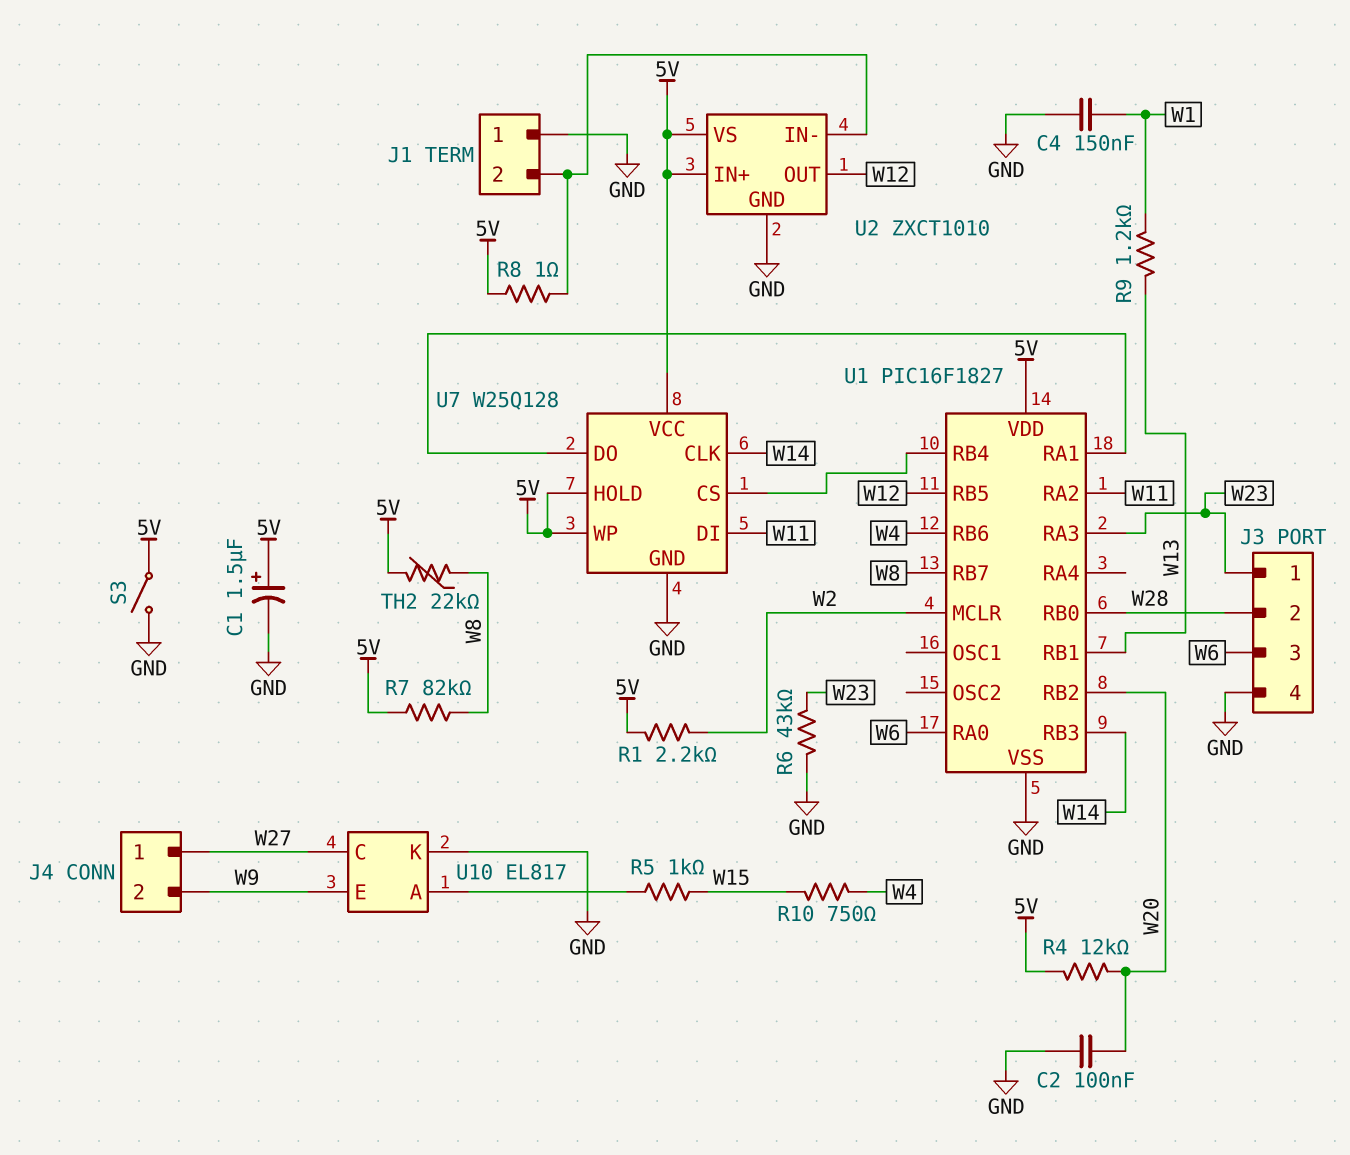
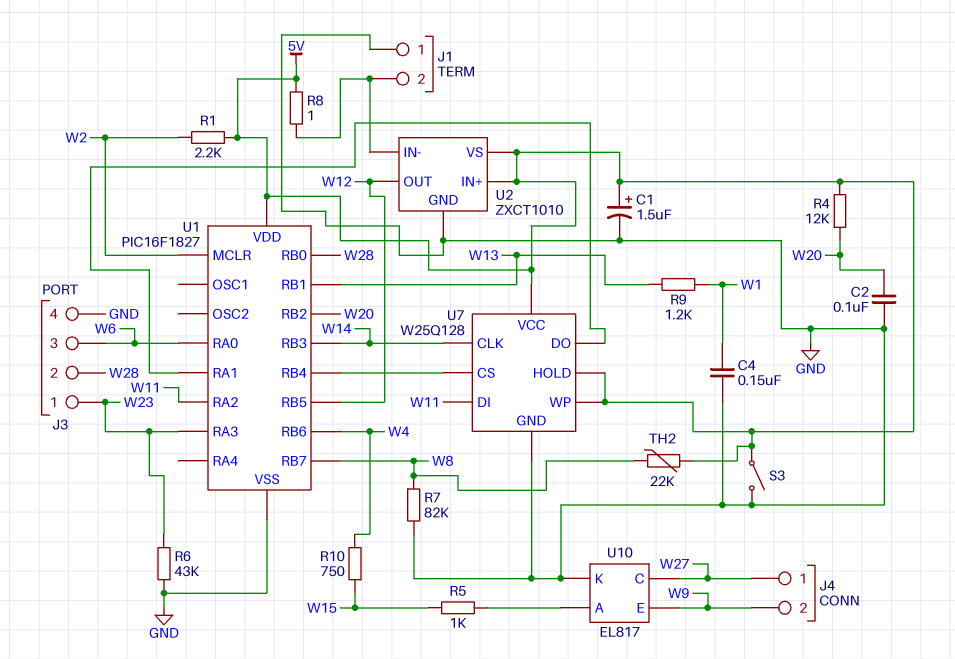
R7: 82k (5V, W8) -> 82k (GND, W8)

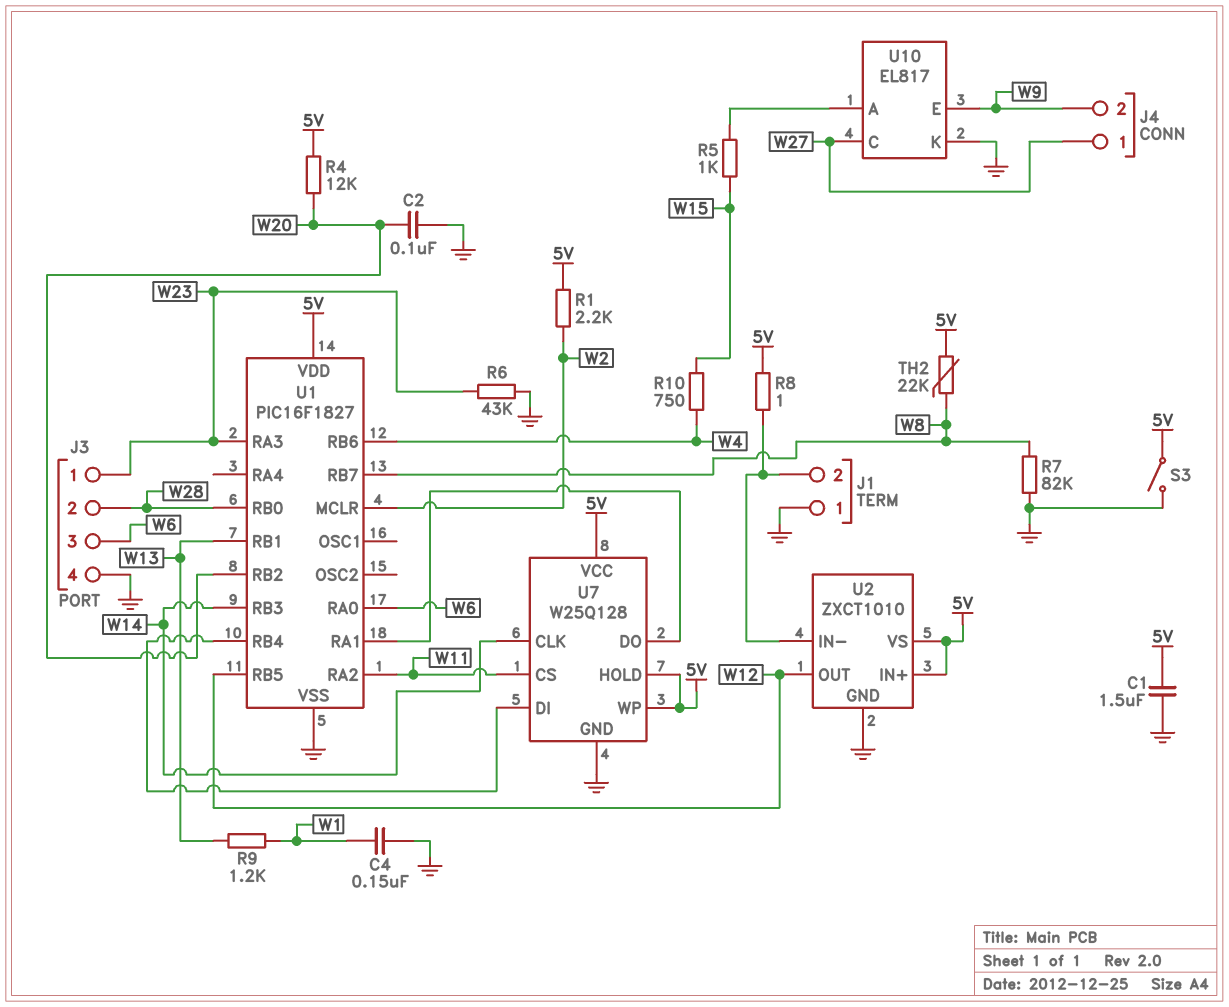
C1: 1.5uF (plus 5V, minus GND) -> 1.5uF (5V, GND)
U7 pin CS: U1/RB4 -> W11
U7 pin DI: W11 -> U1/RB4

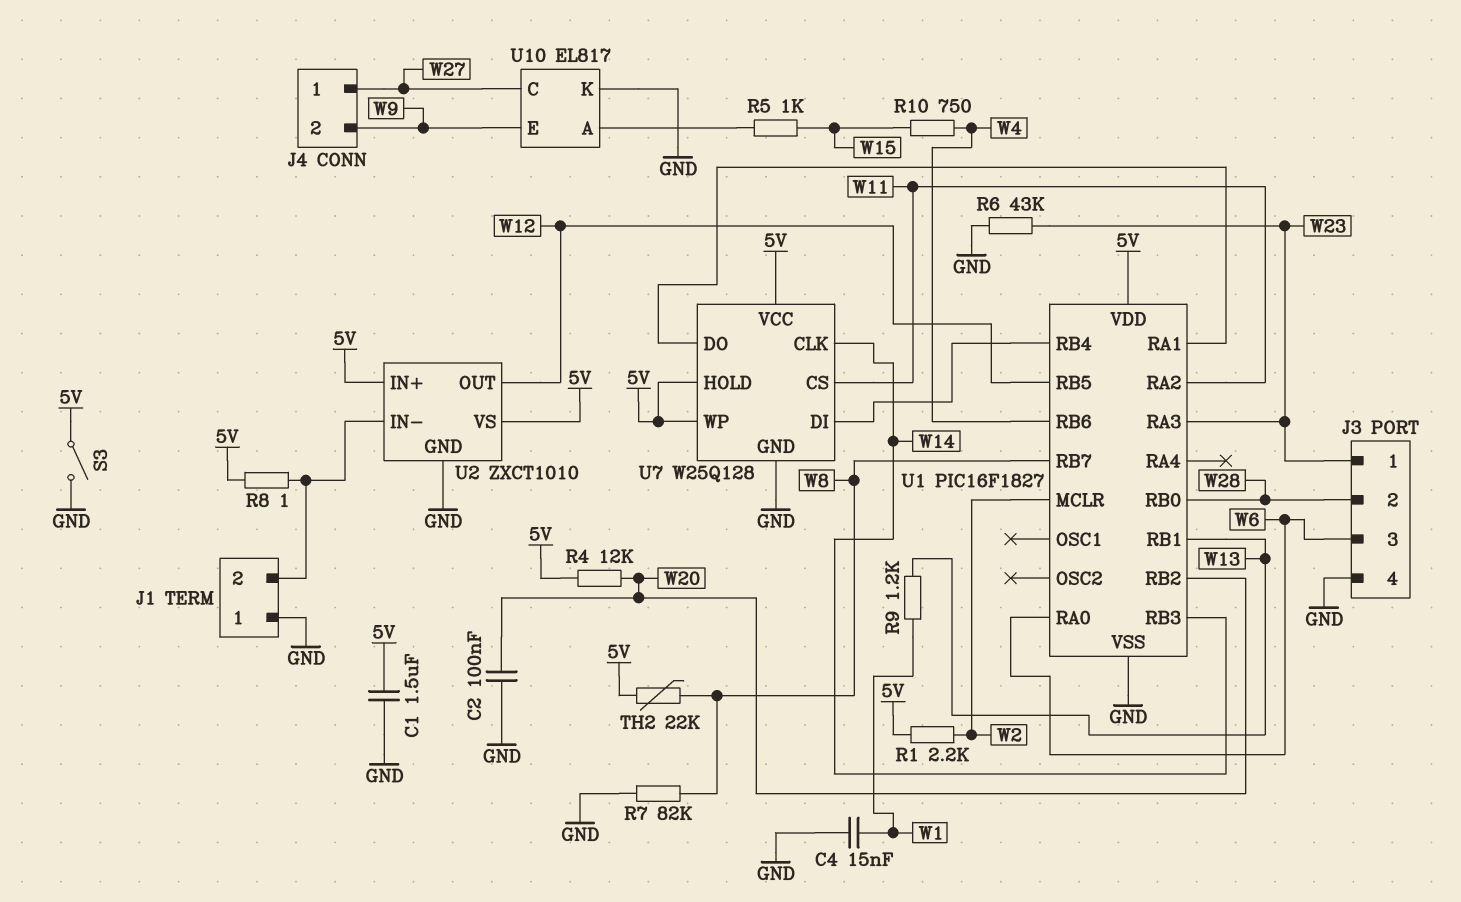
C4: 150nF (GND, W1) -> 15nF (GND, W1)

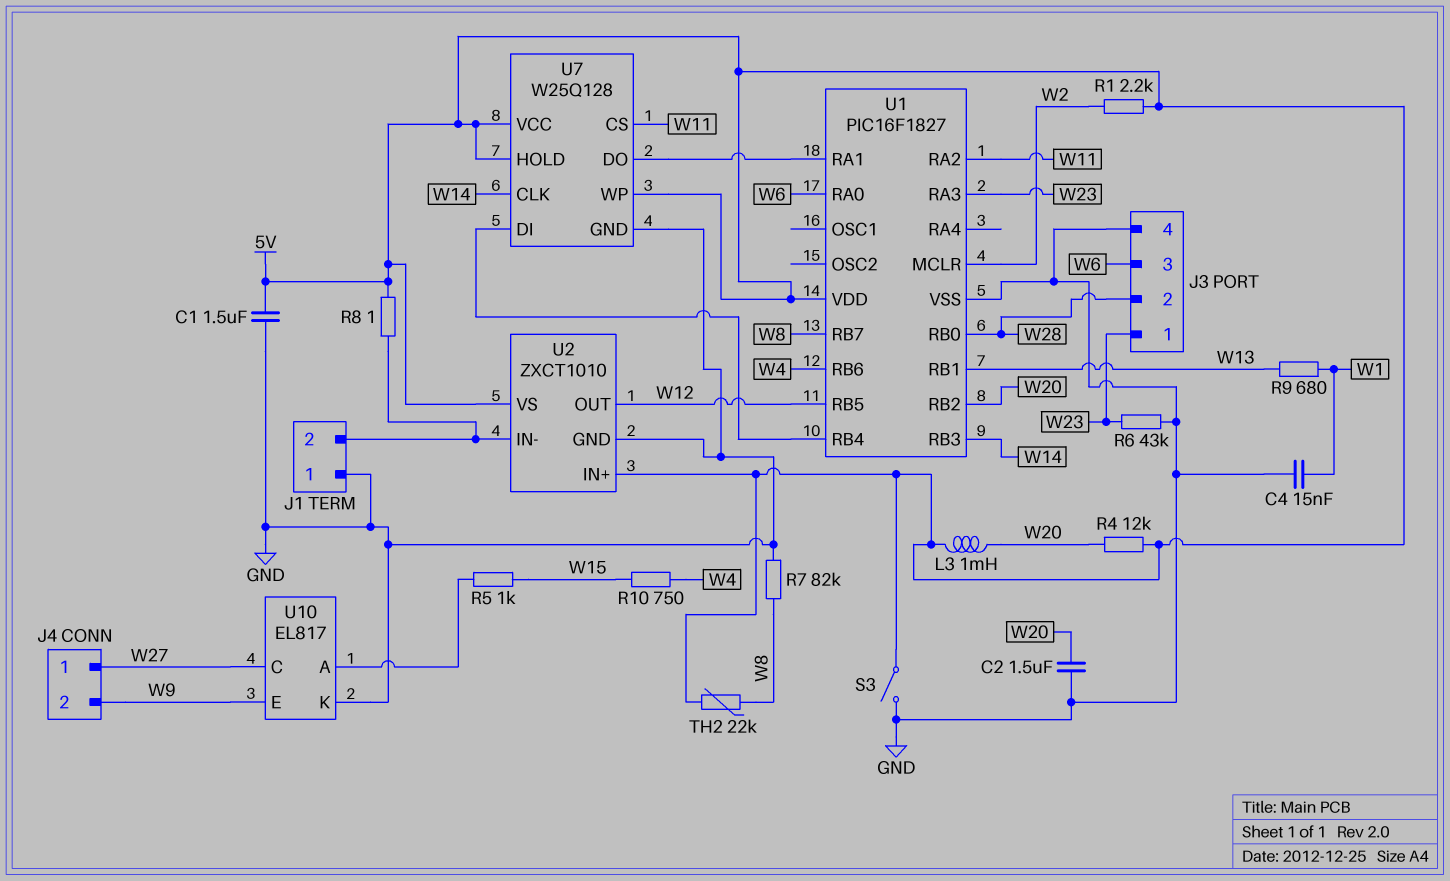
C2: 100nF (GND, W20) -> 1.5uF (GND, W20)
L3: none -> 1mH (5V, W20)
R9: 1.2k (W1, W13) -> 680 (W1, W13)

